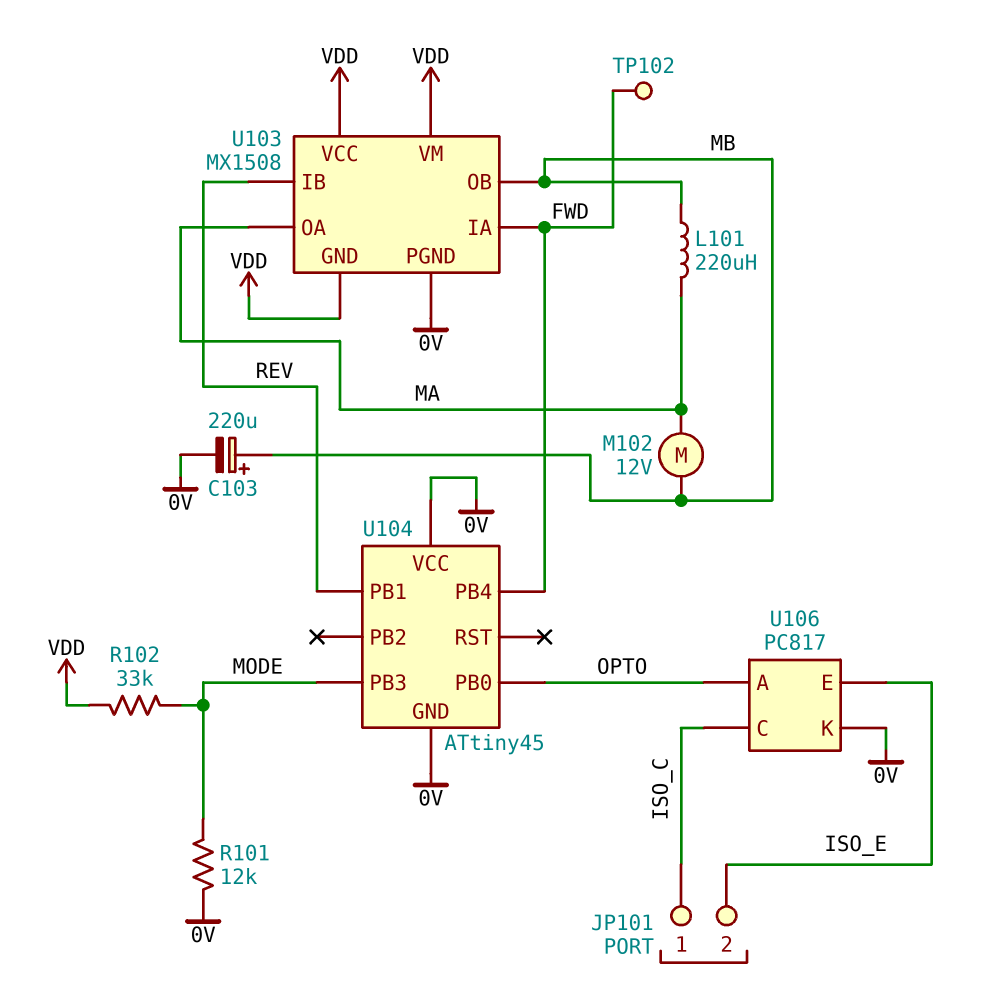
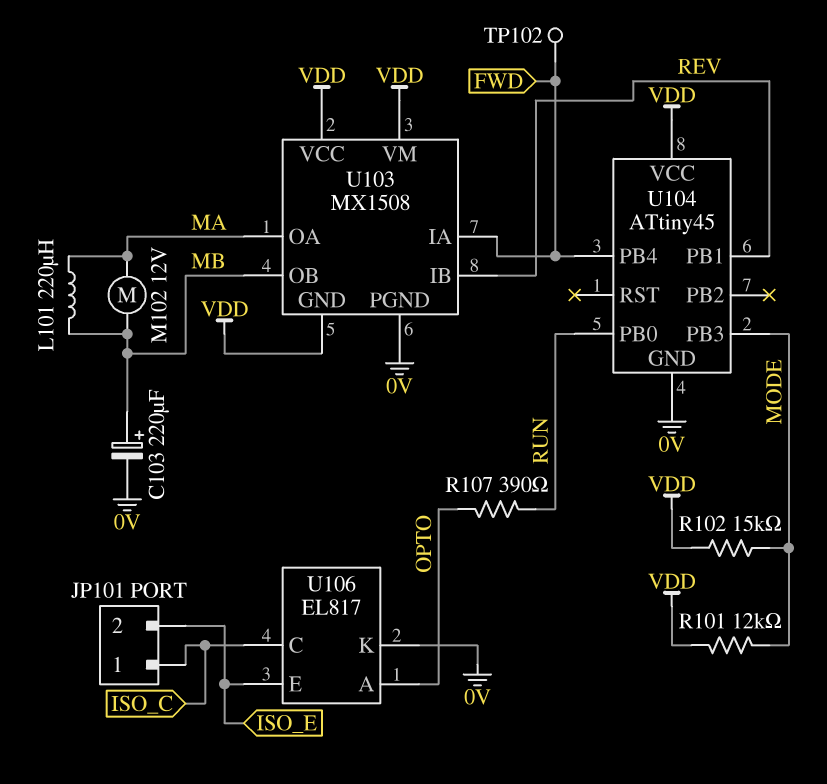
R101: 12k (0V, MODE) -> 12k (MODE, VDD)
R102: 33k (MODE, VDD) -> 15k (MODE, VDD)
R107: none -> 390 (OPTO, RUN)
U104 pin PB0: OPTO -> RUN
U104 pin VCC: 0V -> VDD
U106: PC817 -> EL817

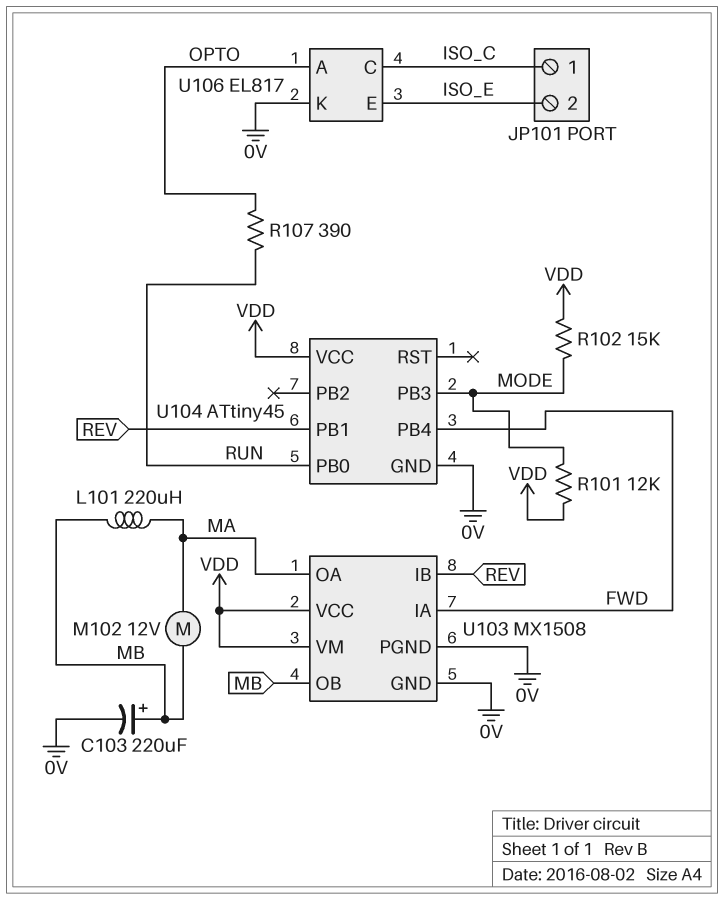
TP102: test point (FWD) -> none
U103 pin GND: VDD -> 0V

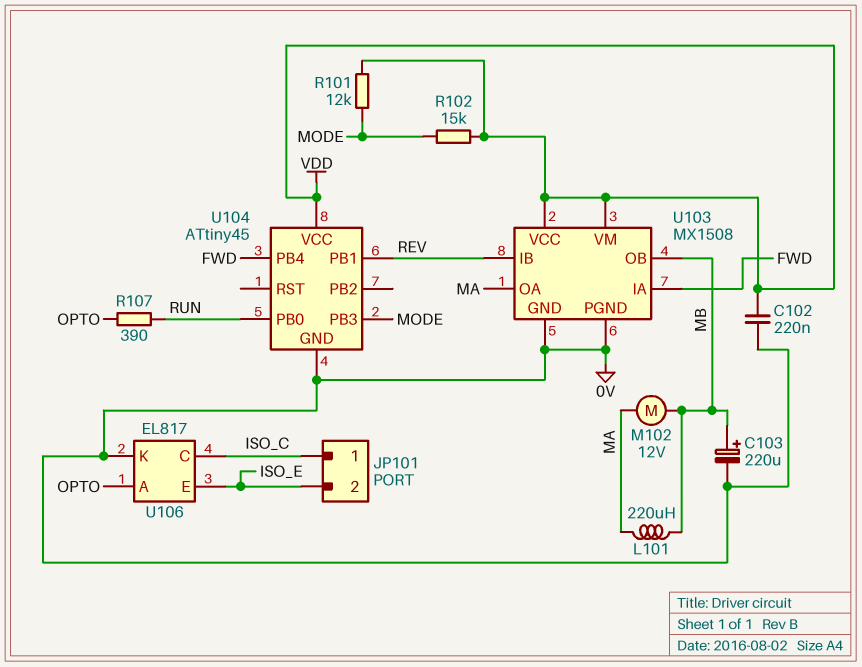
C102: none -> 220nF (0V, VDD)

